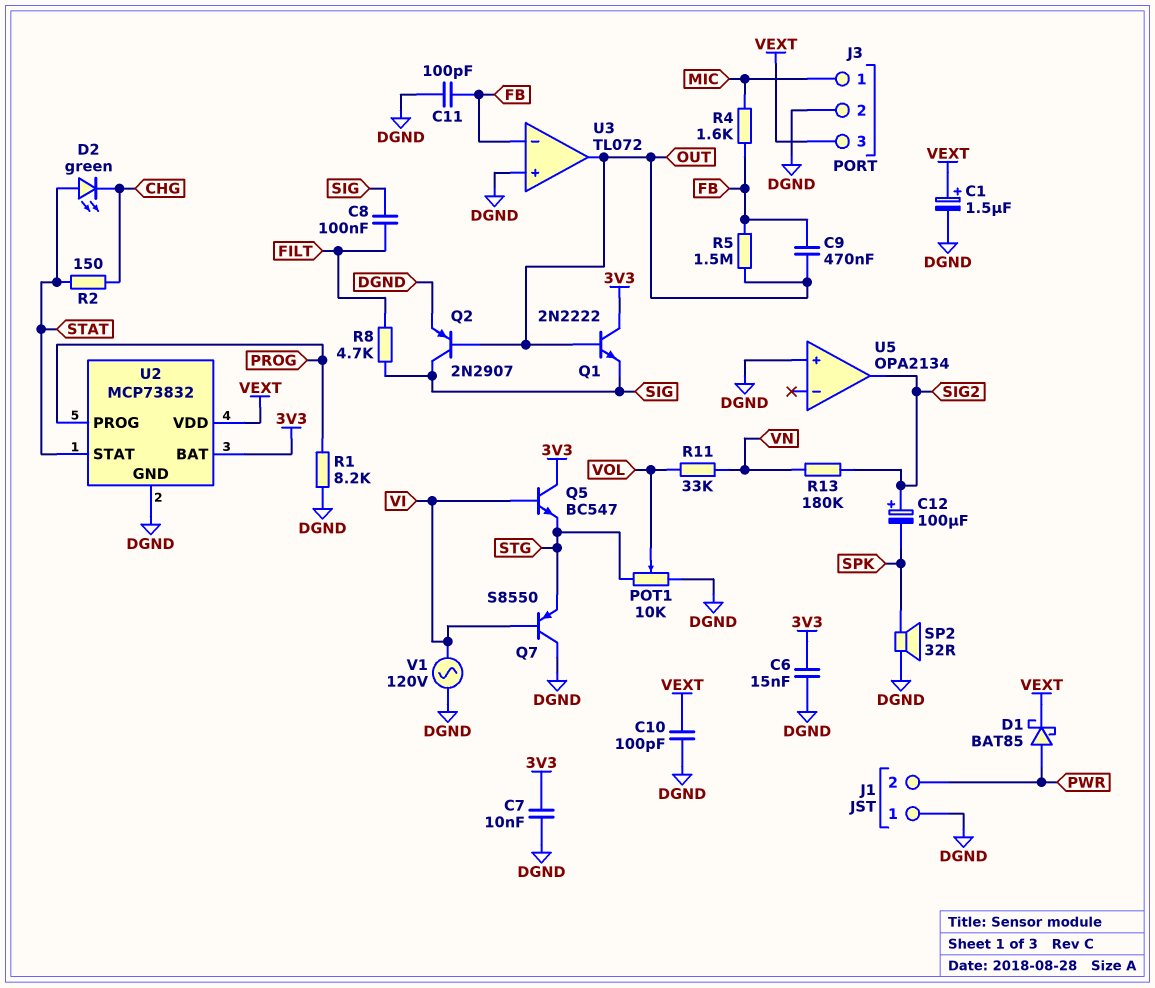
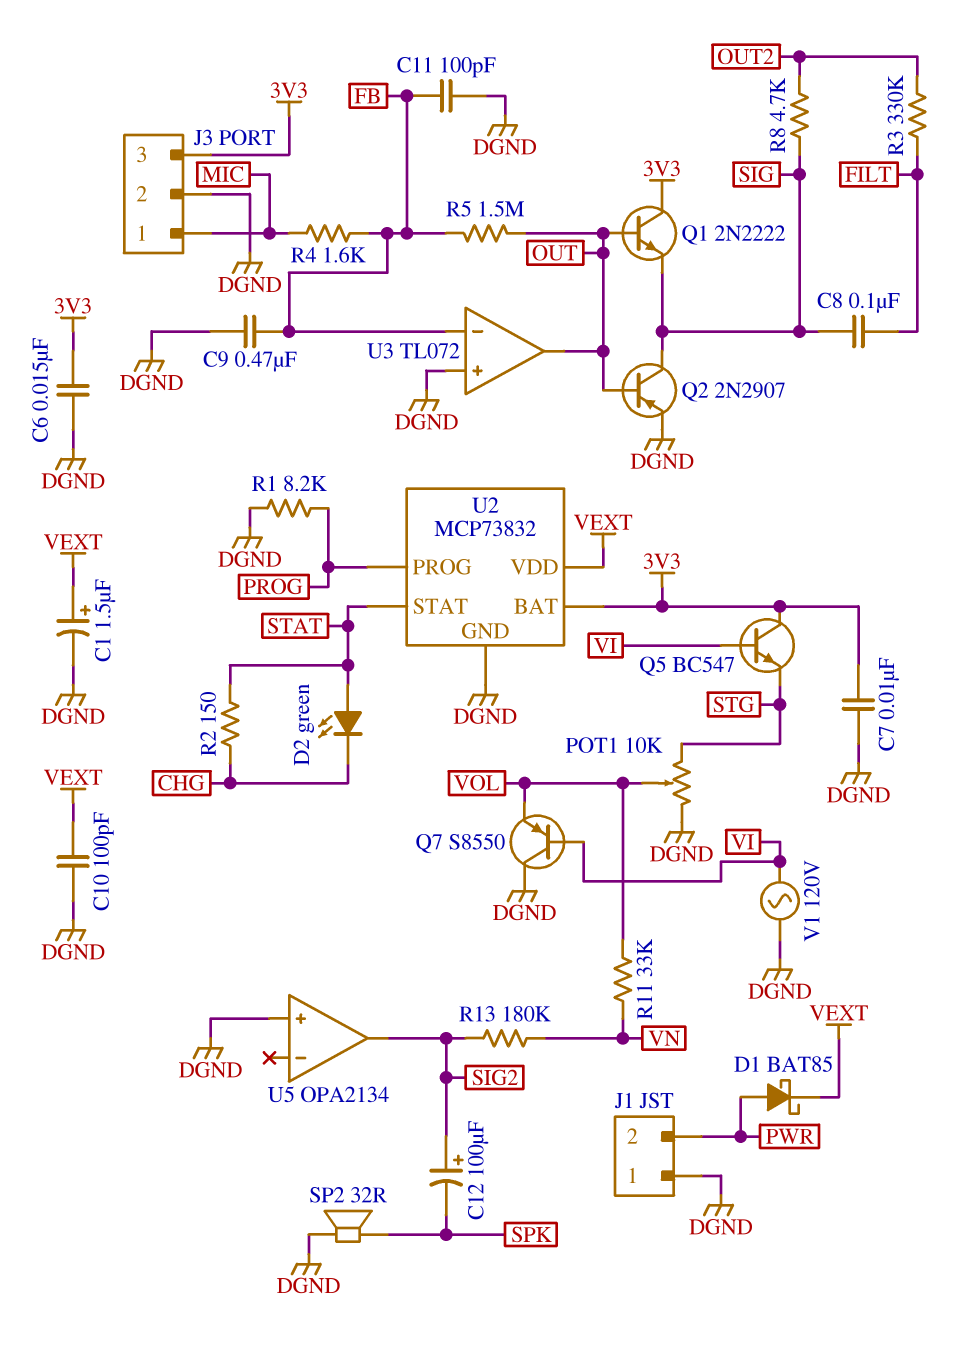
C9: 470nF (FB, OUT) -> 470nF (DGND, FB)
J3 pin 3: VEXT -> 3V3
Q7: PNP S8550 (B VI, C DGND, E STG) -> PNP S8550 (B VI, C DGND, E VOL)
R3: none -> 330k (FILT, OUT2)
R8: 4.7k (FILT, SIG) -> 4.7k (OUT2, SIG)

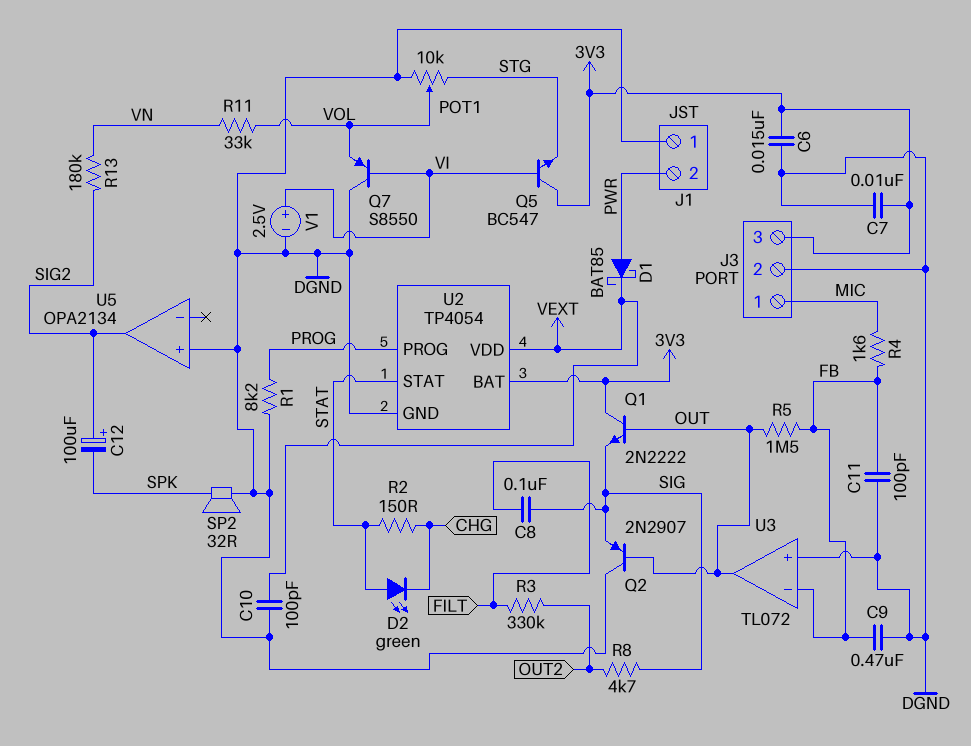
C1: 1.5uF (plus VEXT, minus DGND) -> none
Q2: PNP 2N2907 (B OUT, C SIG, E DGND) -> PNP 2N2907 (B OUT, C DGND, E SIG)
U2: MCP73832 -> TP4054
V1: AC 120V (DGND, VI) -> 2.5V (plus VI, minus DGND)

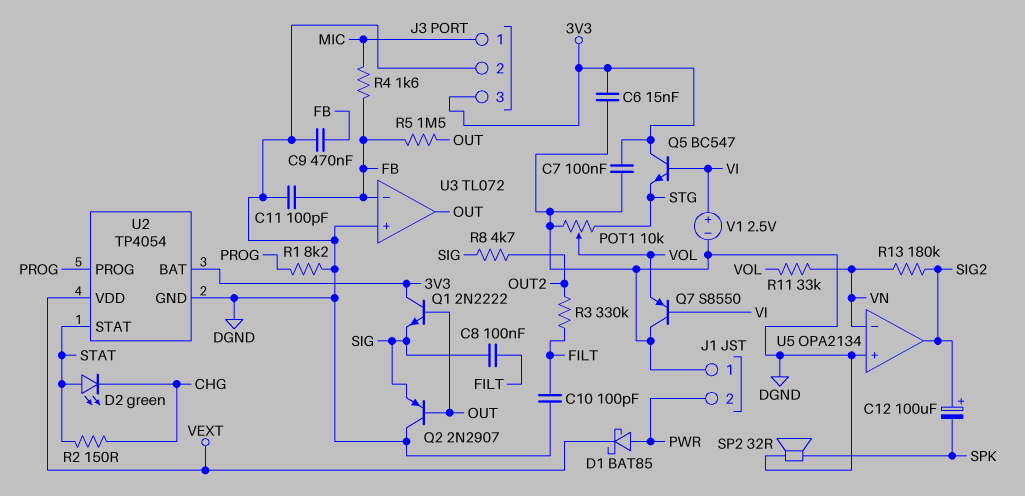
C7: 10nF (3V3, DGND) -> 100nF (3V3, DGND)
C10: 100pF (DGND, VEXT) -> 100pF (DGND, FILT)
U5 pin in-: none -> VN

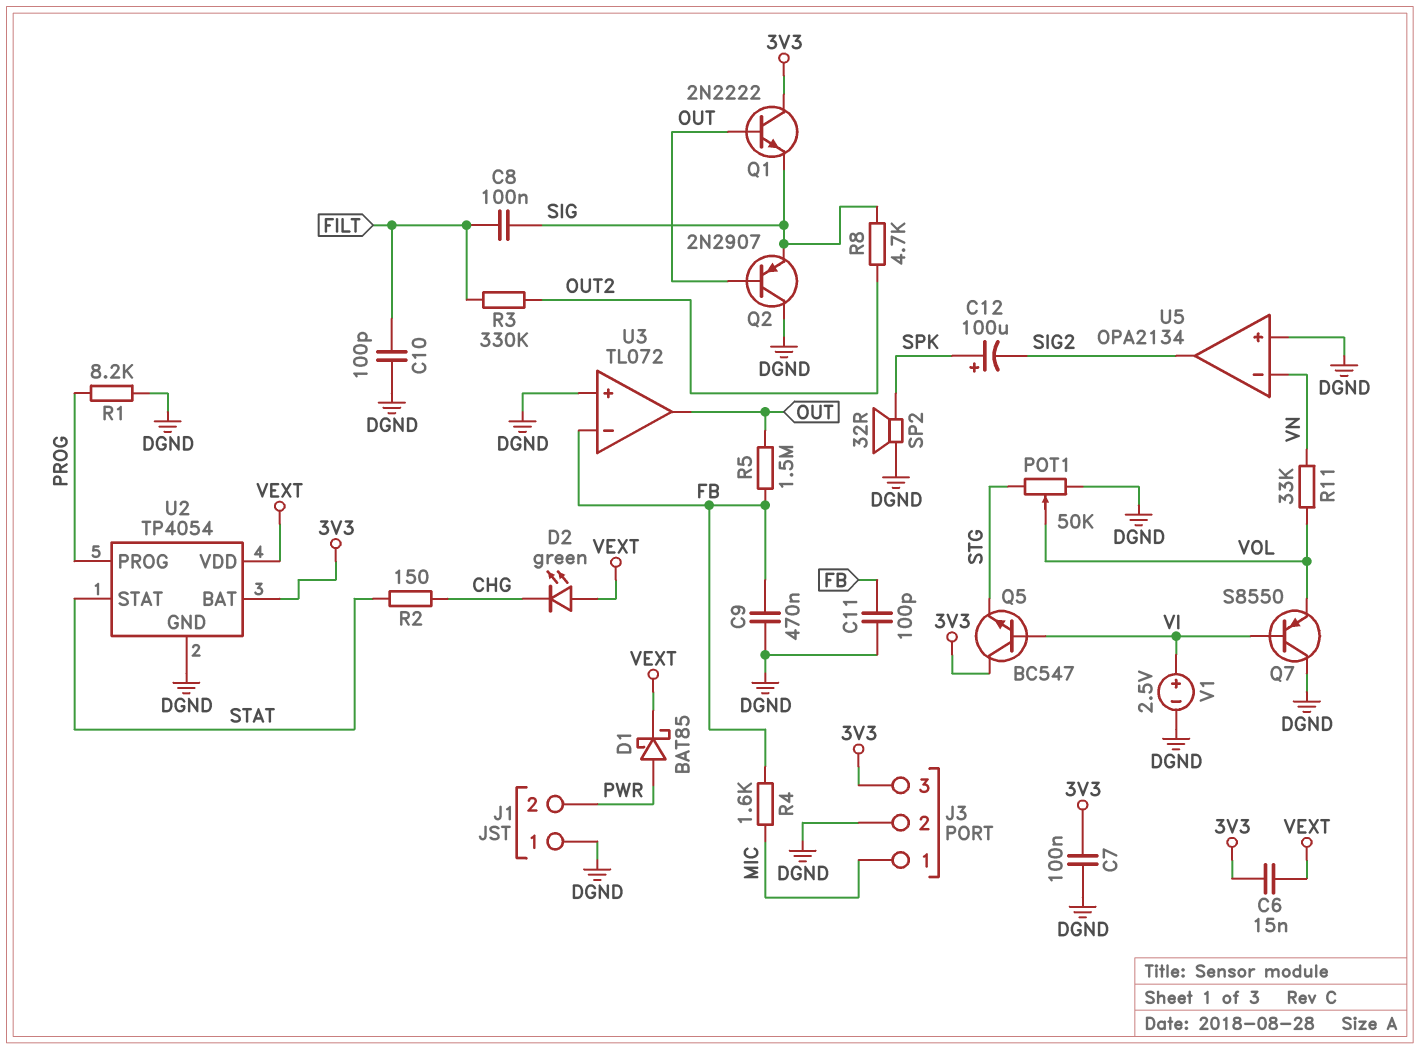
C6: 15nF (3V3, DGND) -> 15nF (3V3, VEXT)
C12: 100uF (plus SIG2, minus SPK) -> 100uF (plus SPK, minus SIG2)
D2: LED green (A STAT, K CHG) -> LED green (A VEXT, K CHG)
POT1: 10k (DGND, STG, wiper VOL) -> 50k (DGND, STG, wiper VOL)
R13: 180k (SIG2, VN) -> none

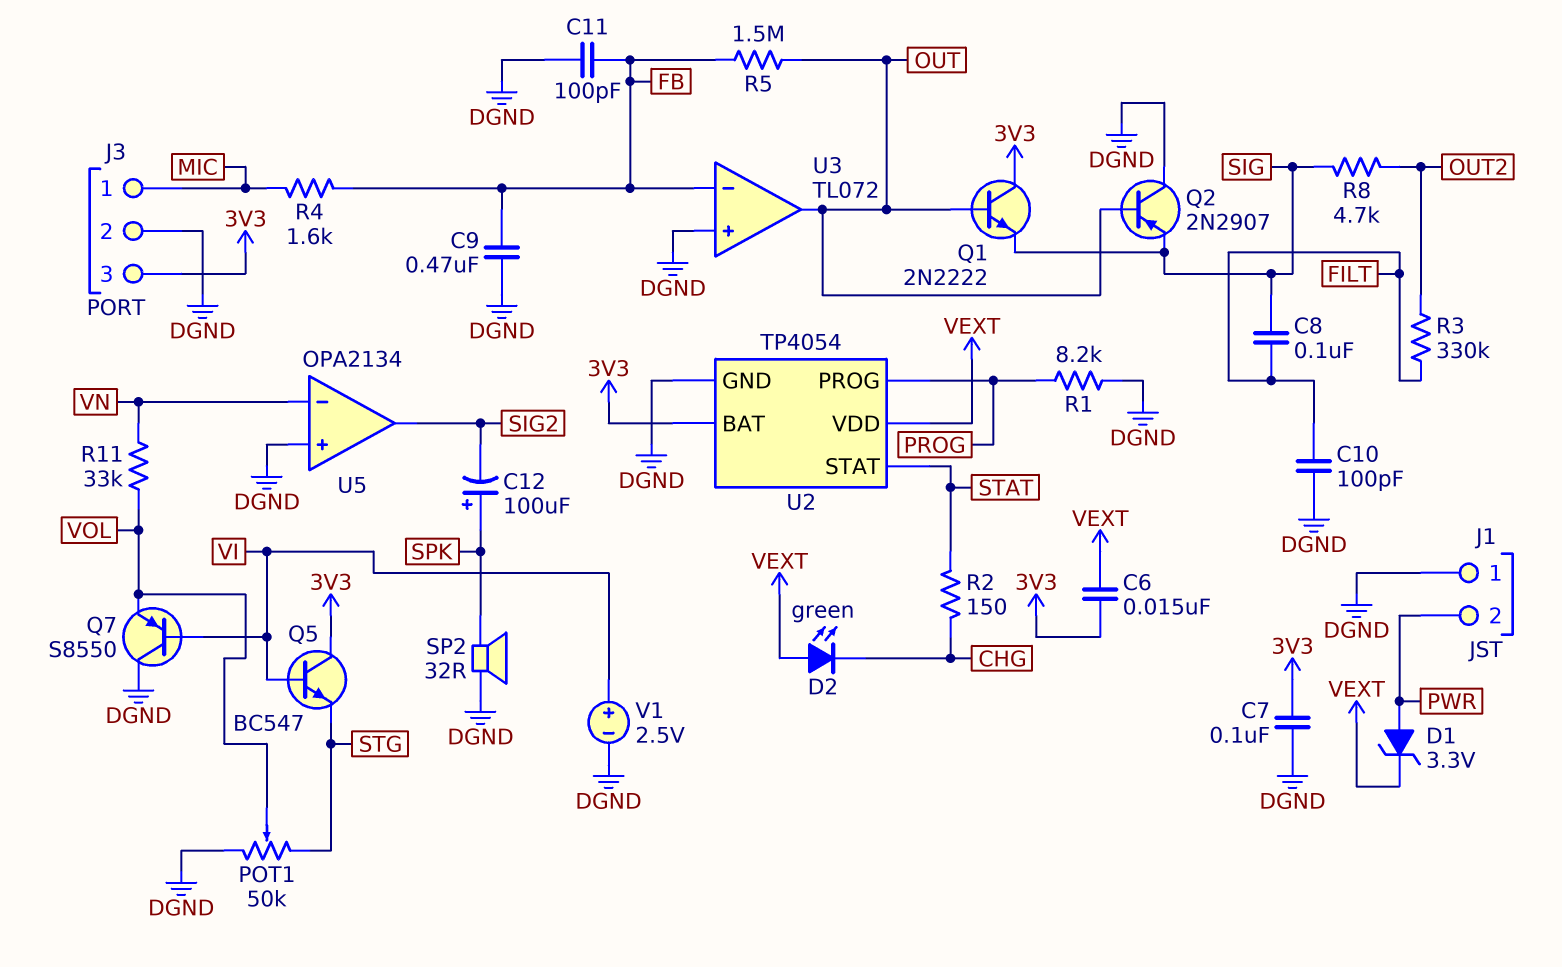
D1: schottky BAT85 (A PWR, K VEXT) -> zener 3.3V (A PWR, K VEXT)

